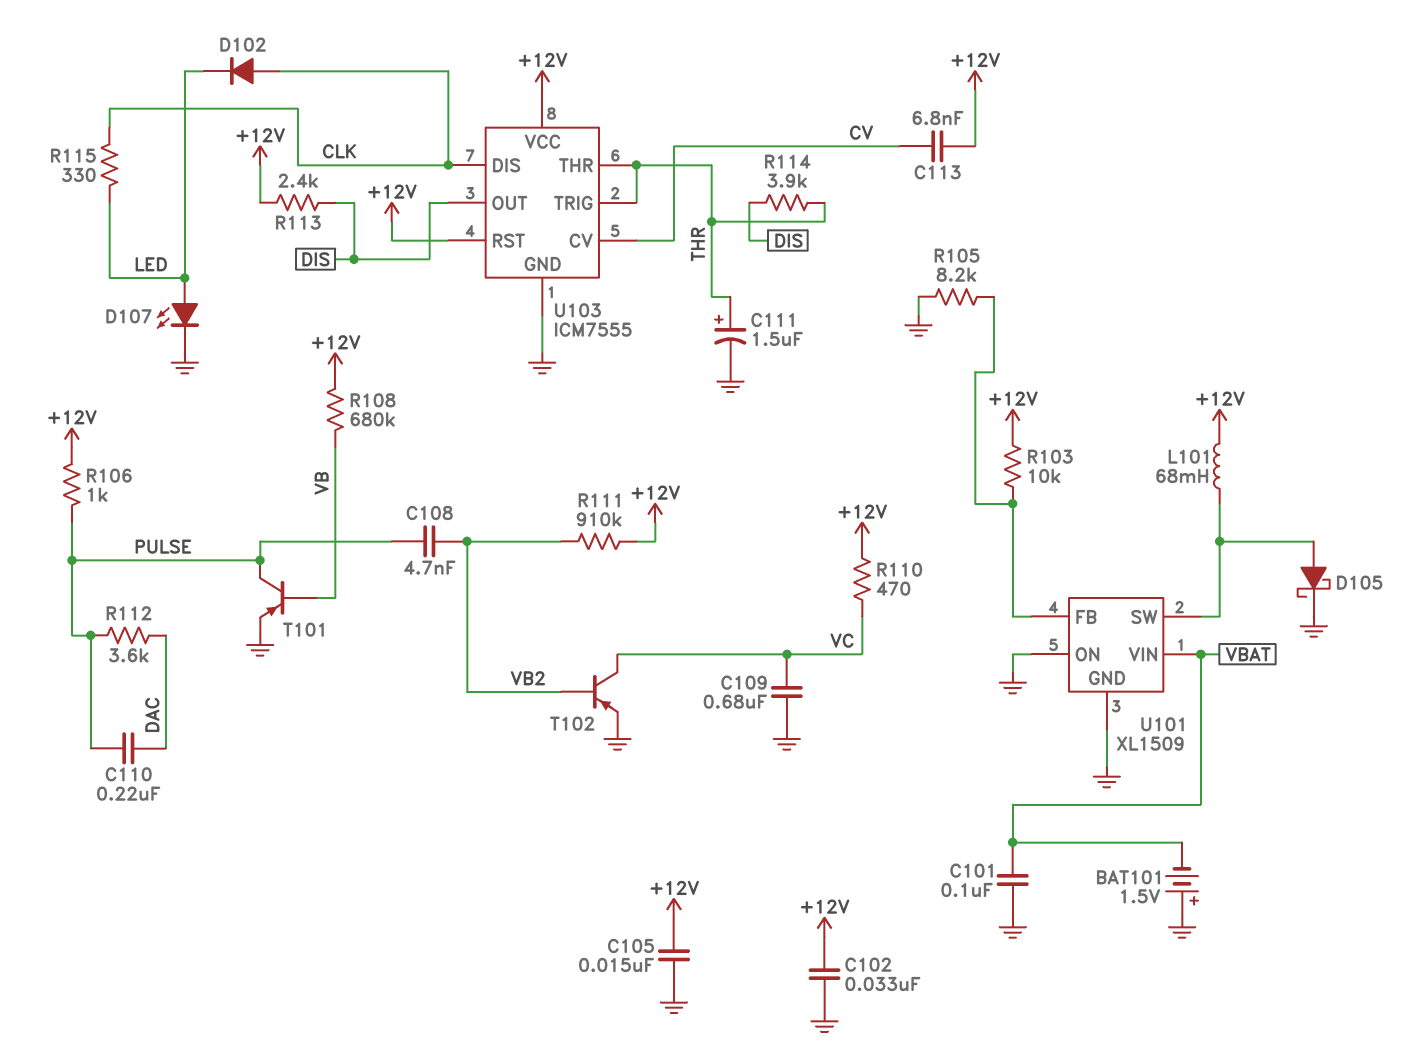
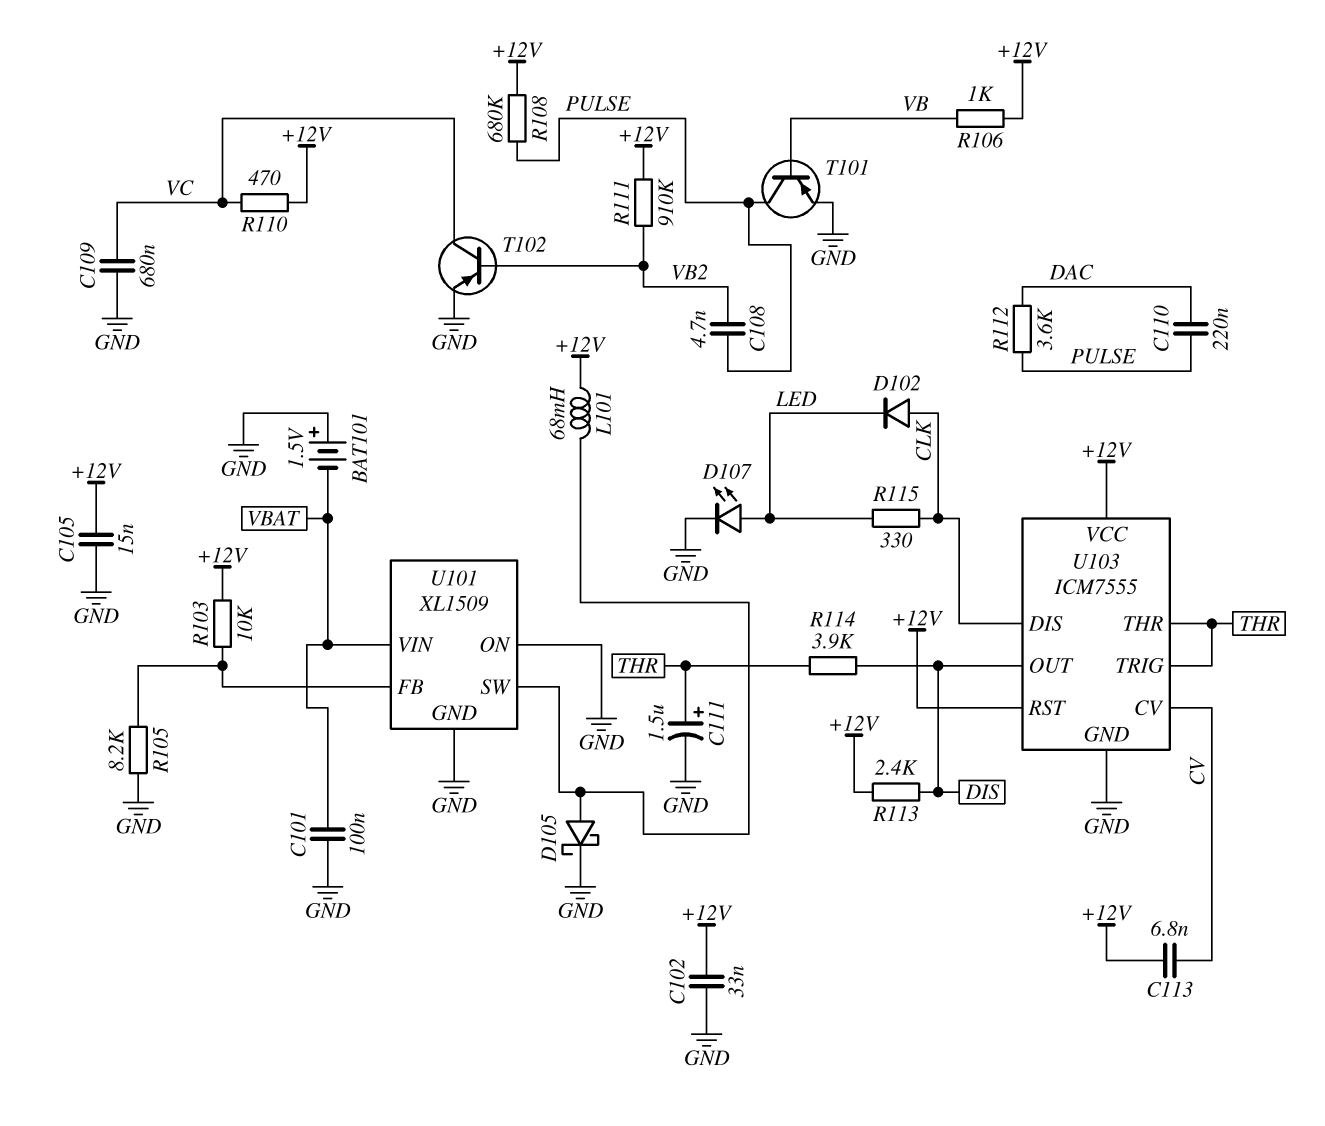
R106: 1k (+12V, PULSE) -> 1k (+12V, VB)
R108: 680k (+12V, VB) -> 680k (+12V, PULSE)

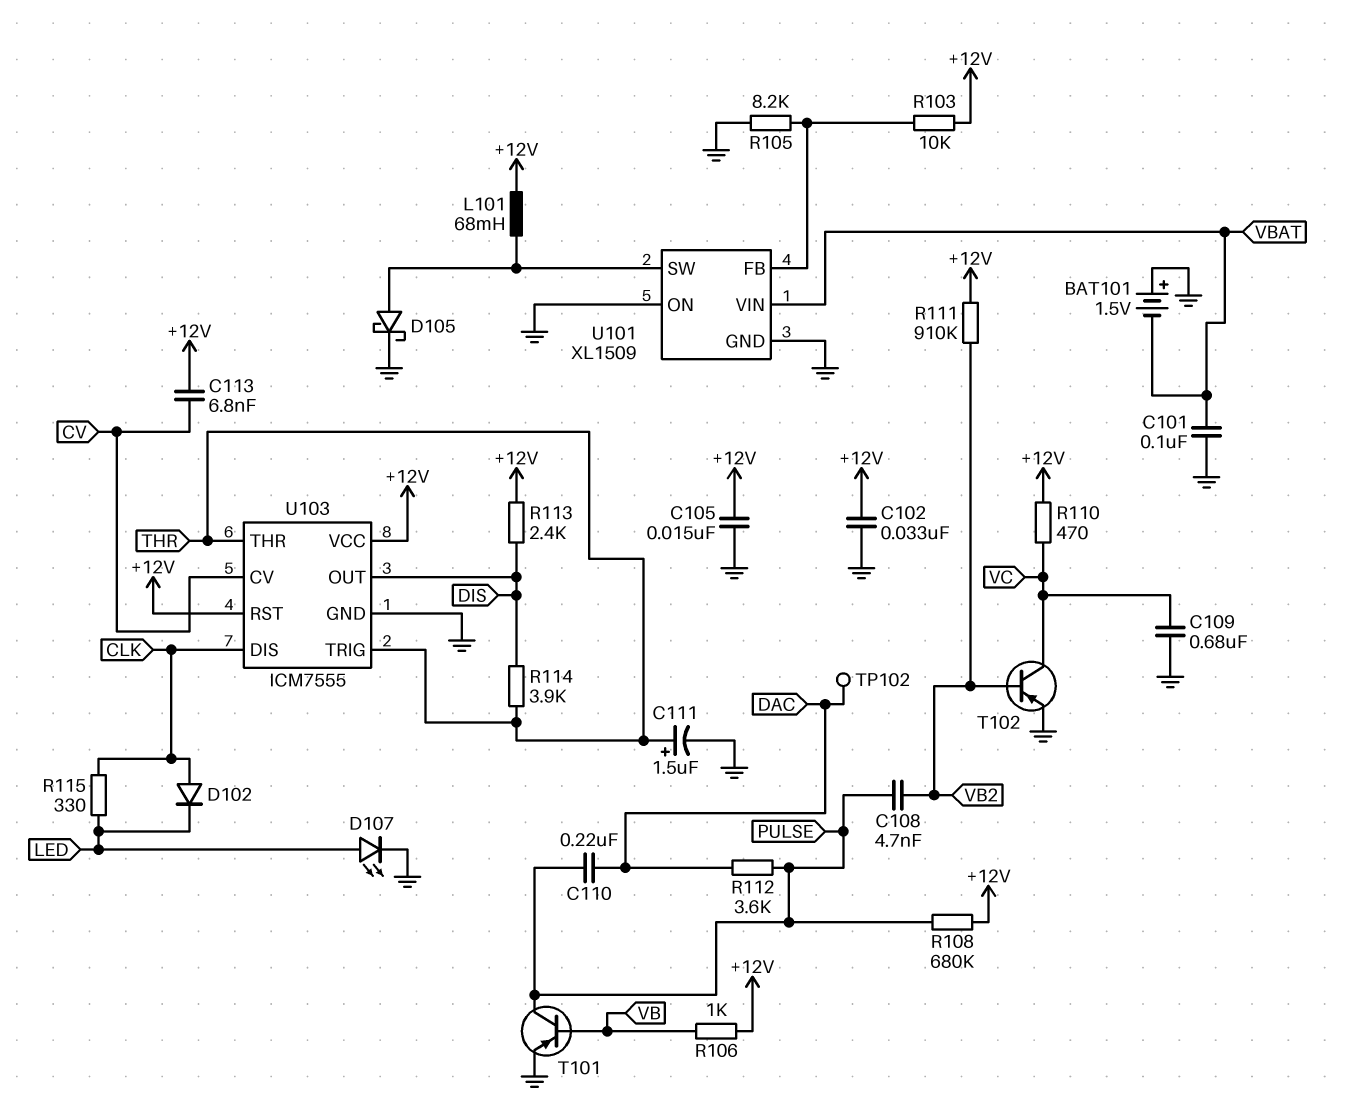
TP102: none -> test point (DAC)

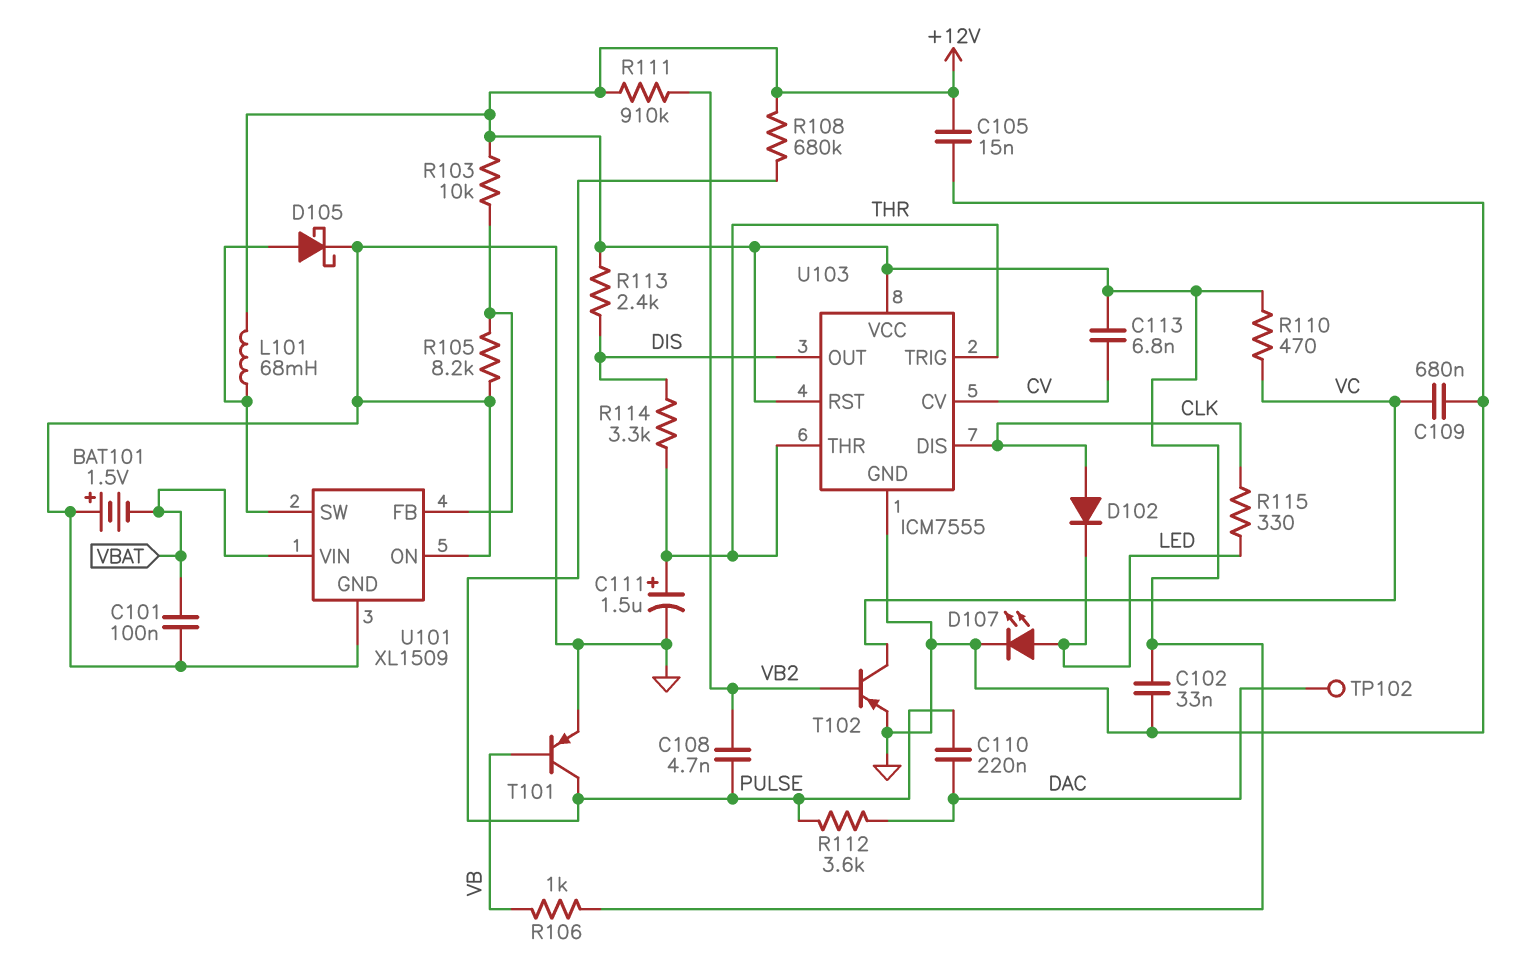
R114: 3.9k (DIS, THR) -> 3.3k (DIS, THR)

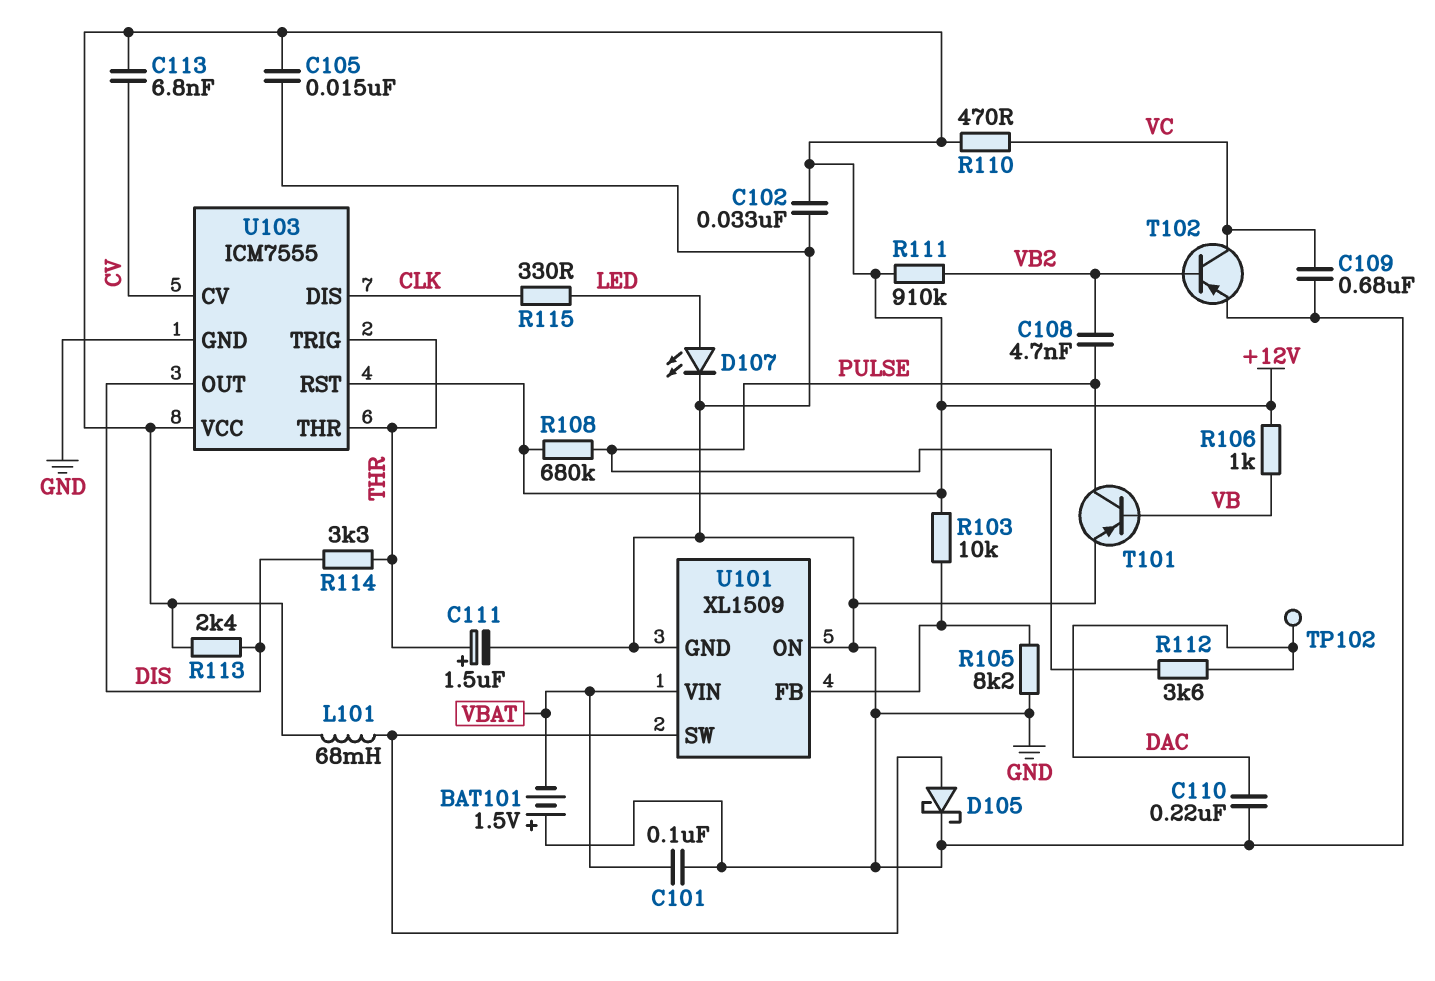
C110: 220nF (DAC, PULSE) -> 220nF (DAC, GND)
D102: diode (A CLK, K LED) -> none

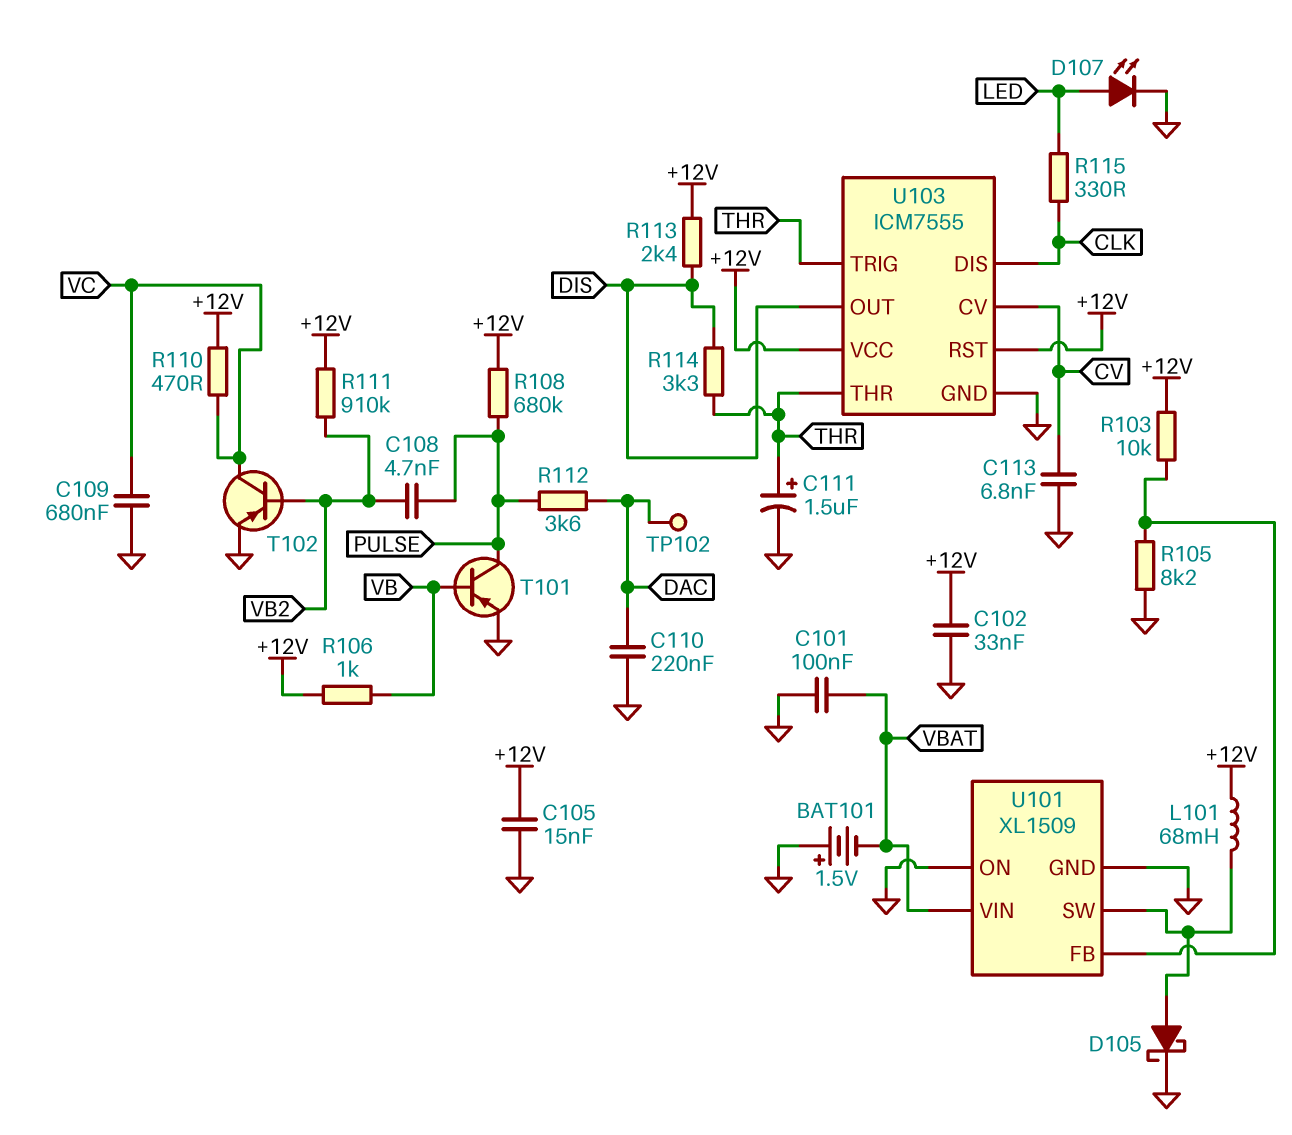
C113: 6.8nF (+12V, CV) -> 6.8nF (CV, GND)

